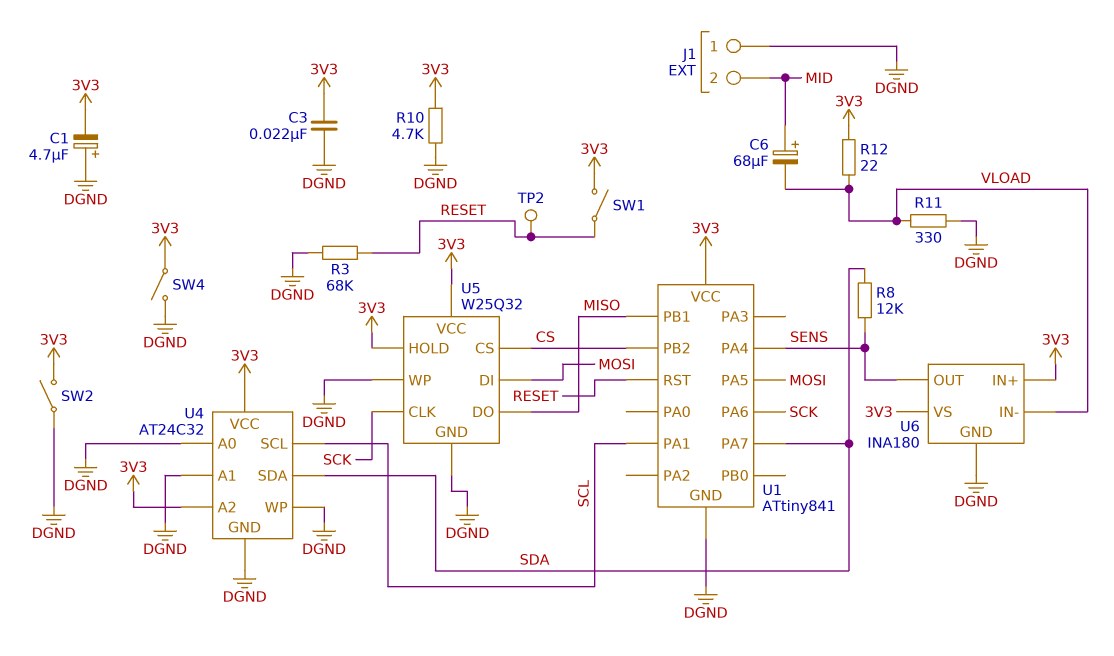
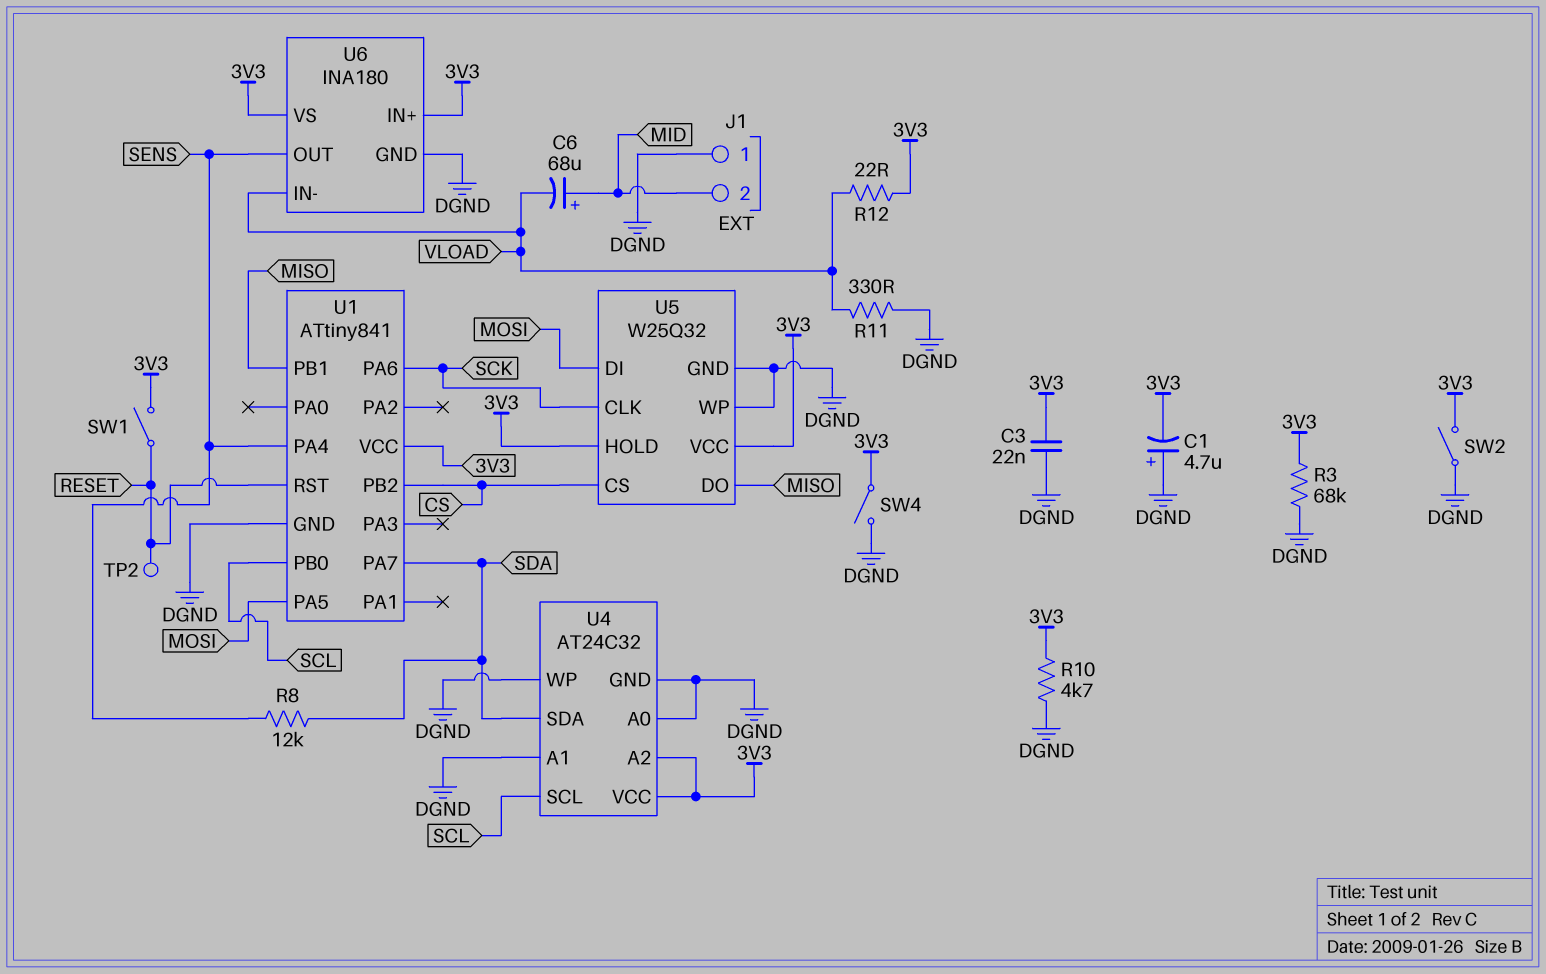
R3: 68k (DGND, RESET) -> 68k (3V3, DGND)
U1 pin PA1: SCL -> none
U1 pin PB0: none -> SCL

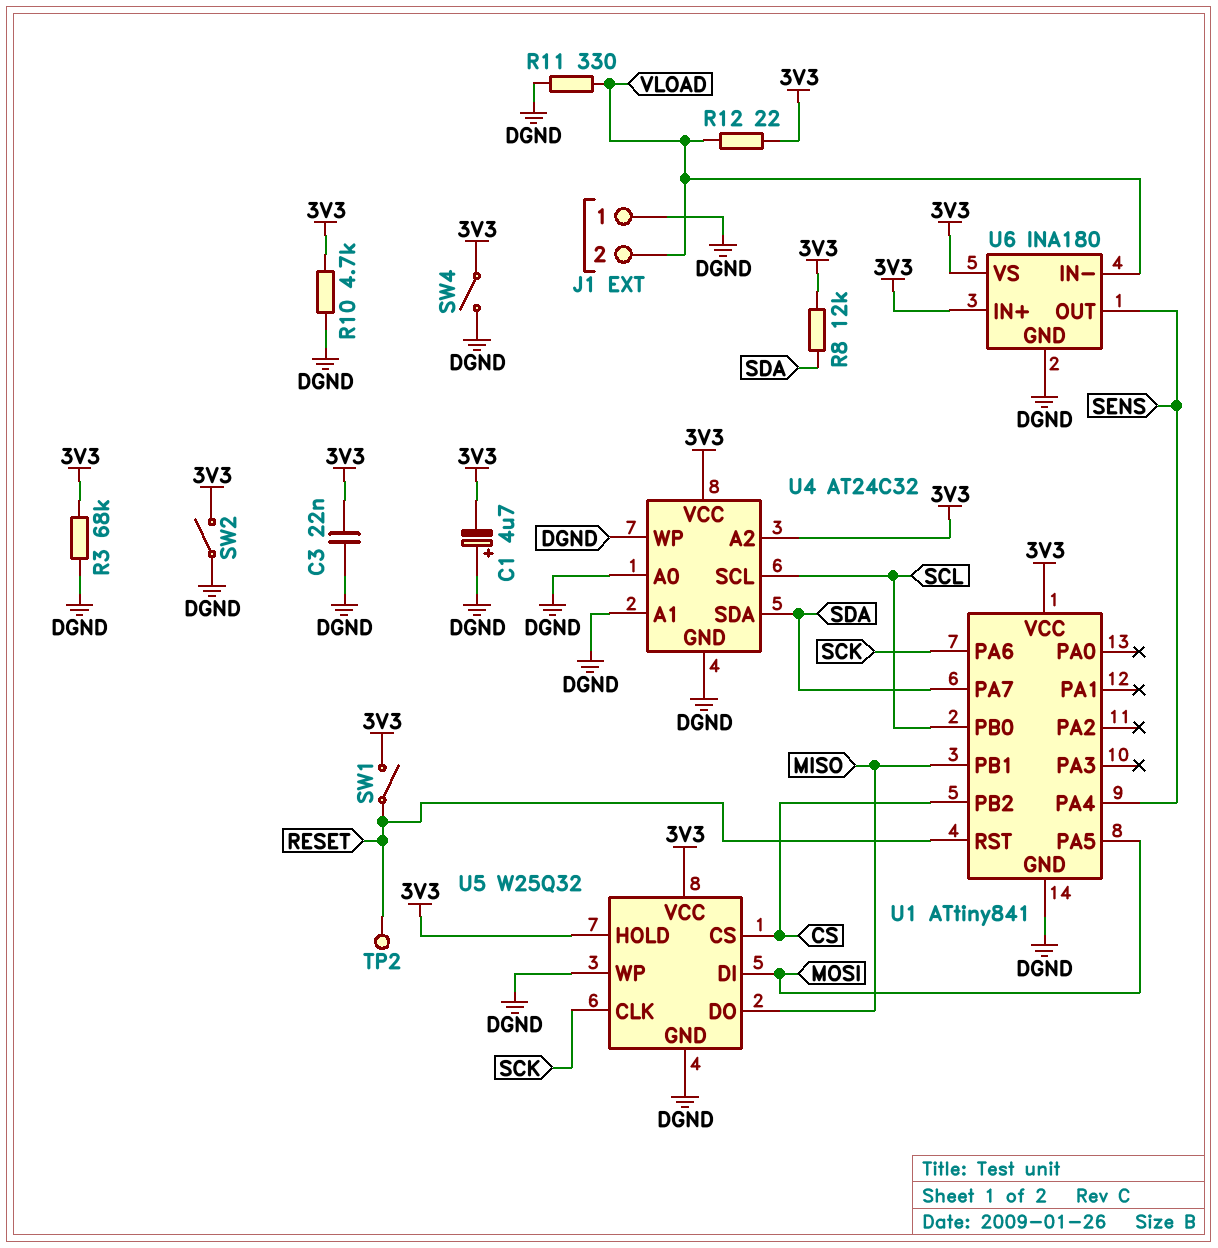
C6: 68uF (plus MID, minus VLOAD) -> none
J1 pin 2: MID -> VLOAD
R8: 12k (SDA, SENS) -> 12k (3V3, SDA)

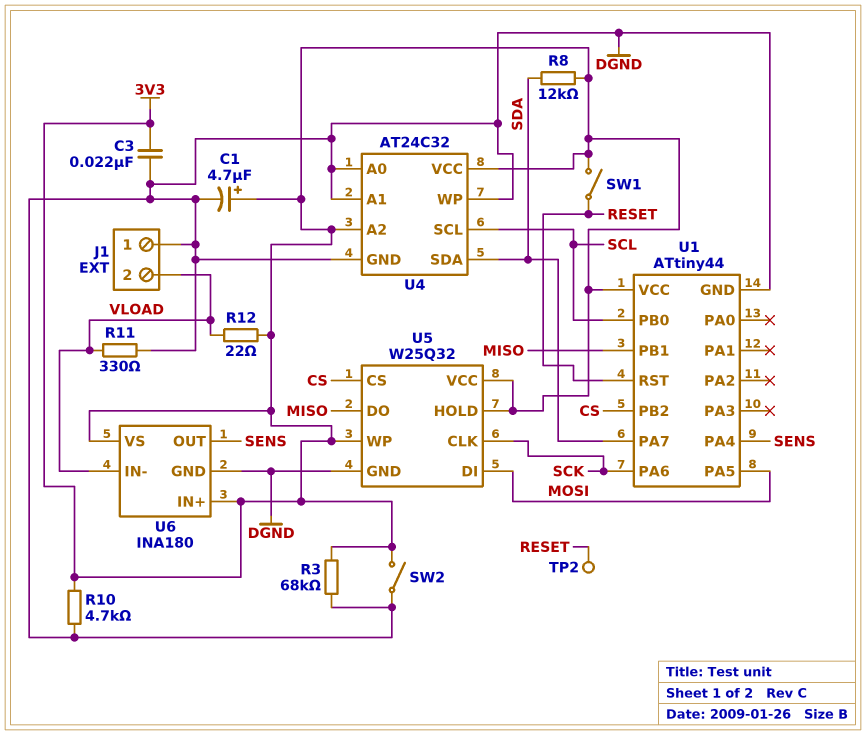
C1: 4.7uF (plus DGND, minus 3V3) -> 4.7uF (plus 3V3, minus DGND)
SW4: switch (3V3, DGND) -> none
U1: ATtiny841 -> ATtiny44
U5 pin WP: DGND -> 3V3

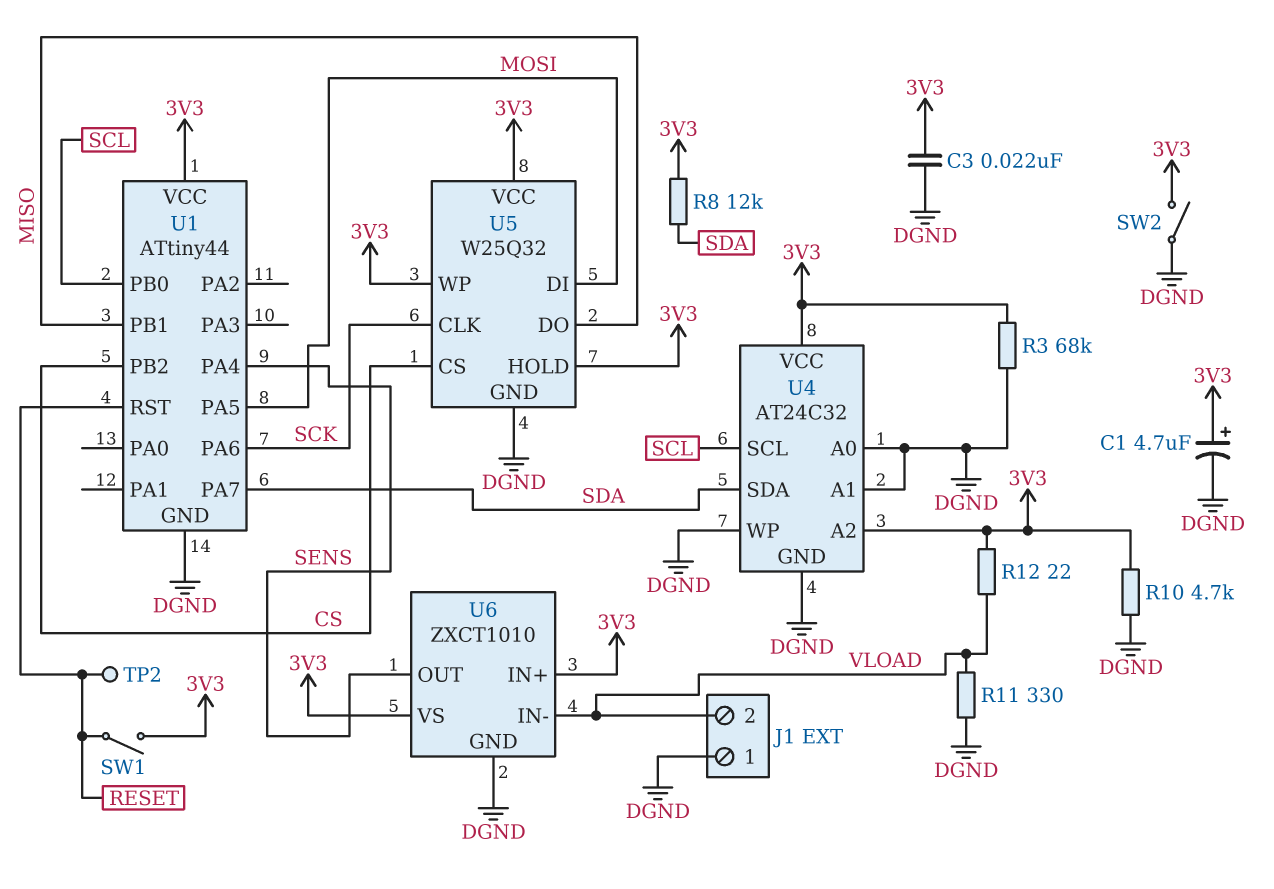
U6: INA180 -> ZXCT1010

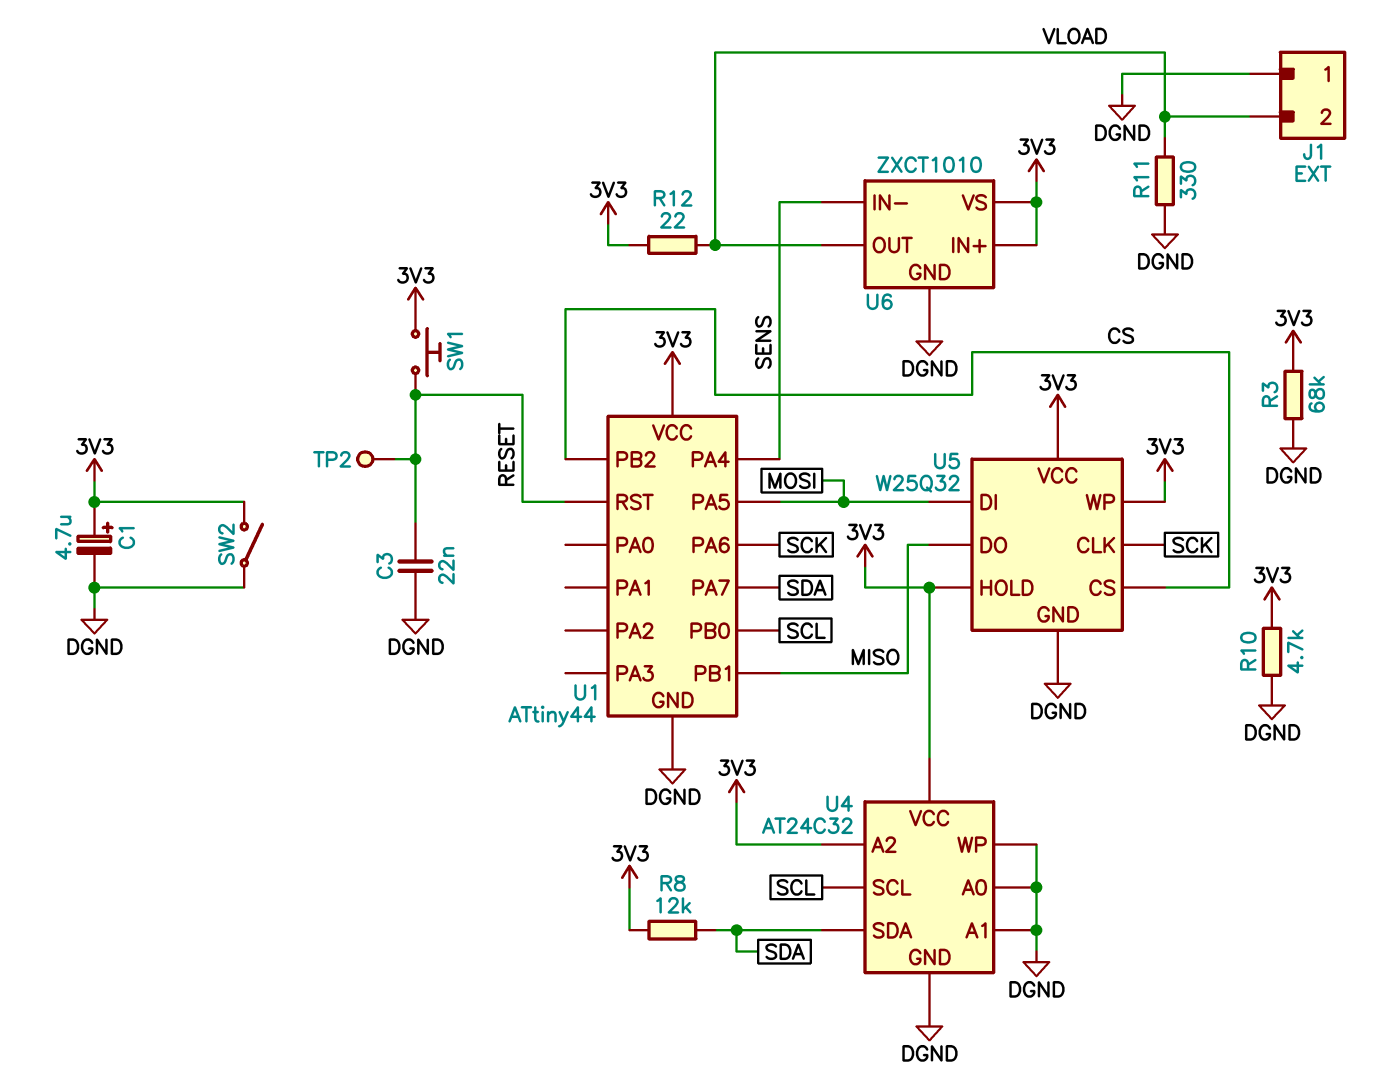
C3: 22nF (3V3, DGND) -> 22nF (DGND, RESET)
SW1: switch (3V3, RESET) -> button (3V3, RESET)
U6 pin IN-: VLOAD -> SENS
U6 pin OUT: SENS -> VLOAD

